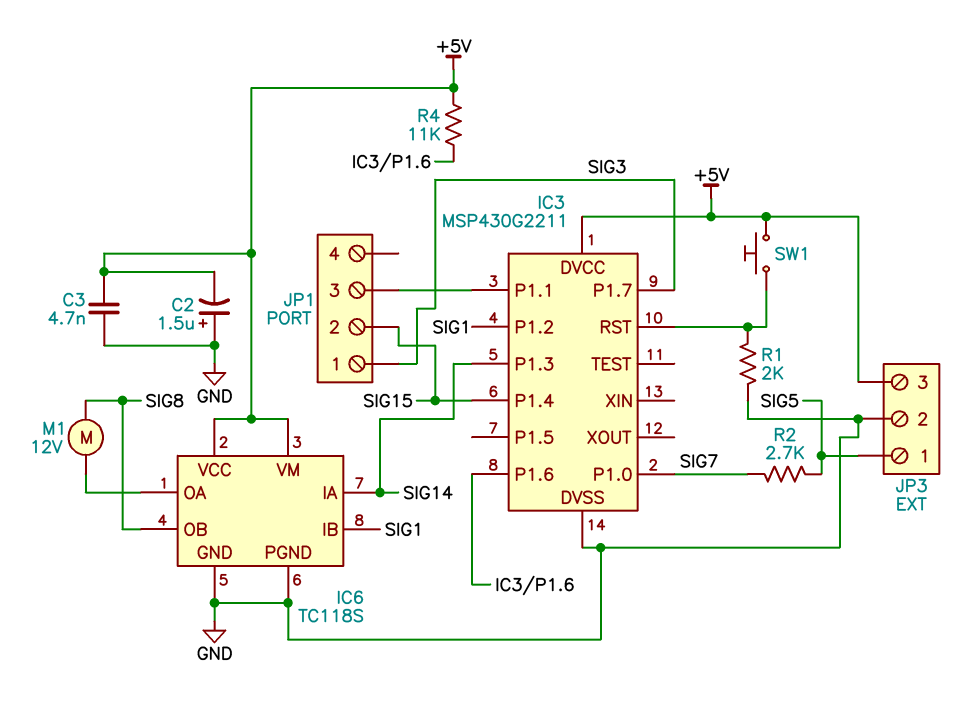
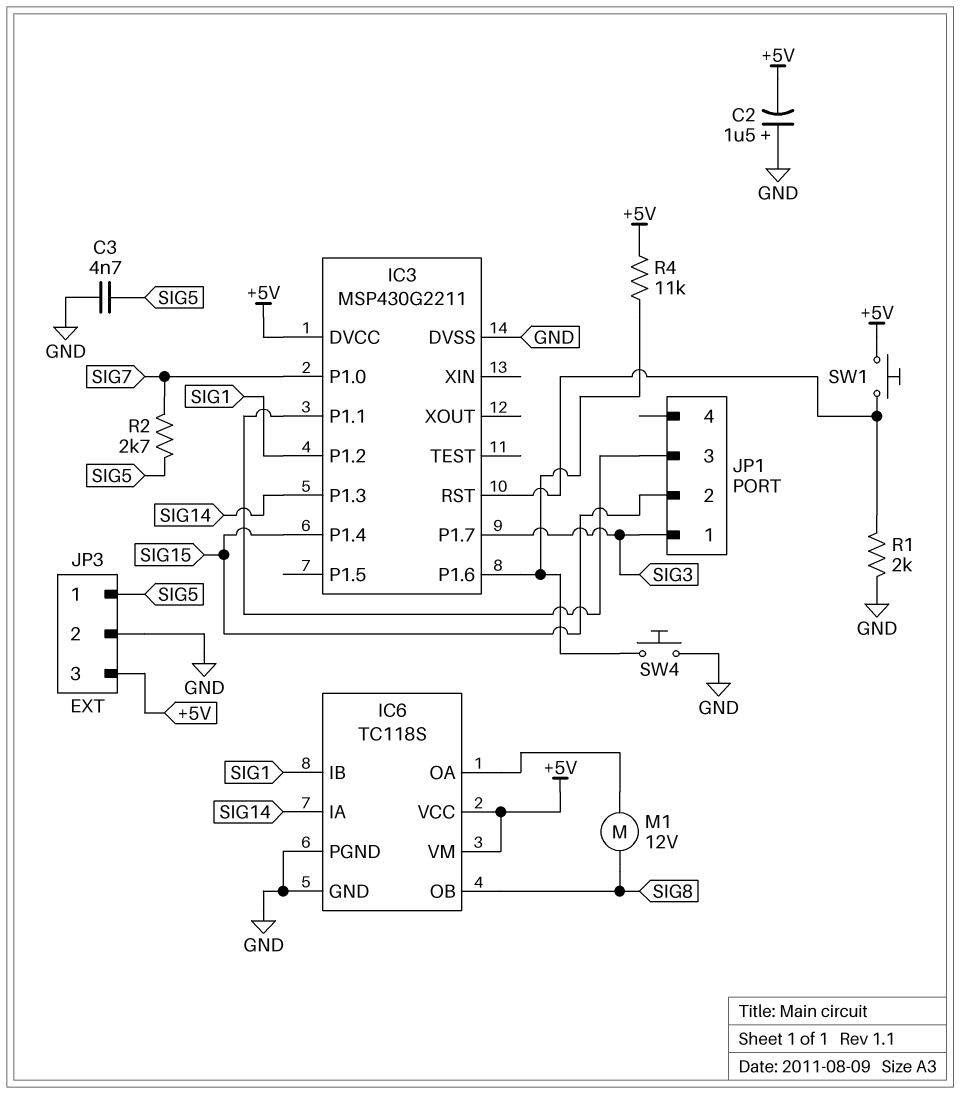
C3: 4.7nF (+5V, GND) -> 4.7nF (GND, SIG5)
SW4: none -> button (GND, IC3/P1.6)

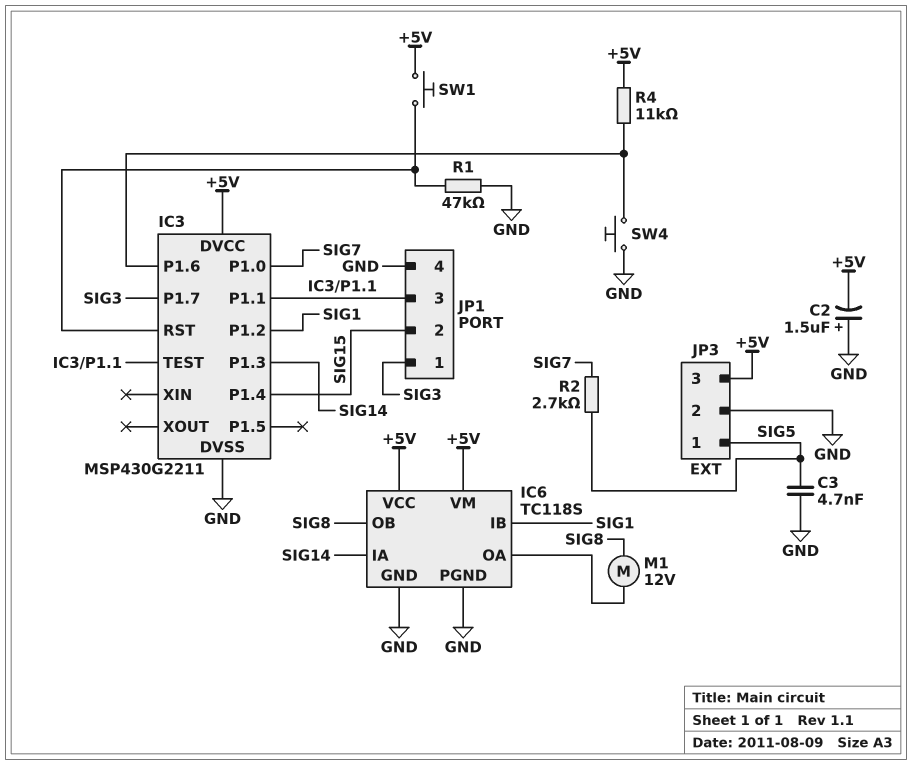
IC3 pin TEST: none -> IC3/P1.1
JP1 pin 4: none -> GND
R1: 2k (GND, IC3/RST) -> 47k (GND, IC3/RST)

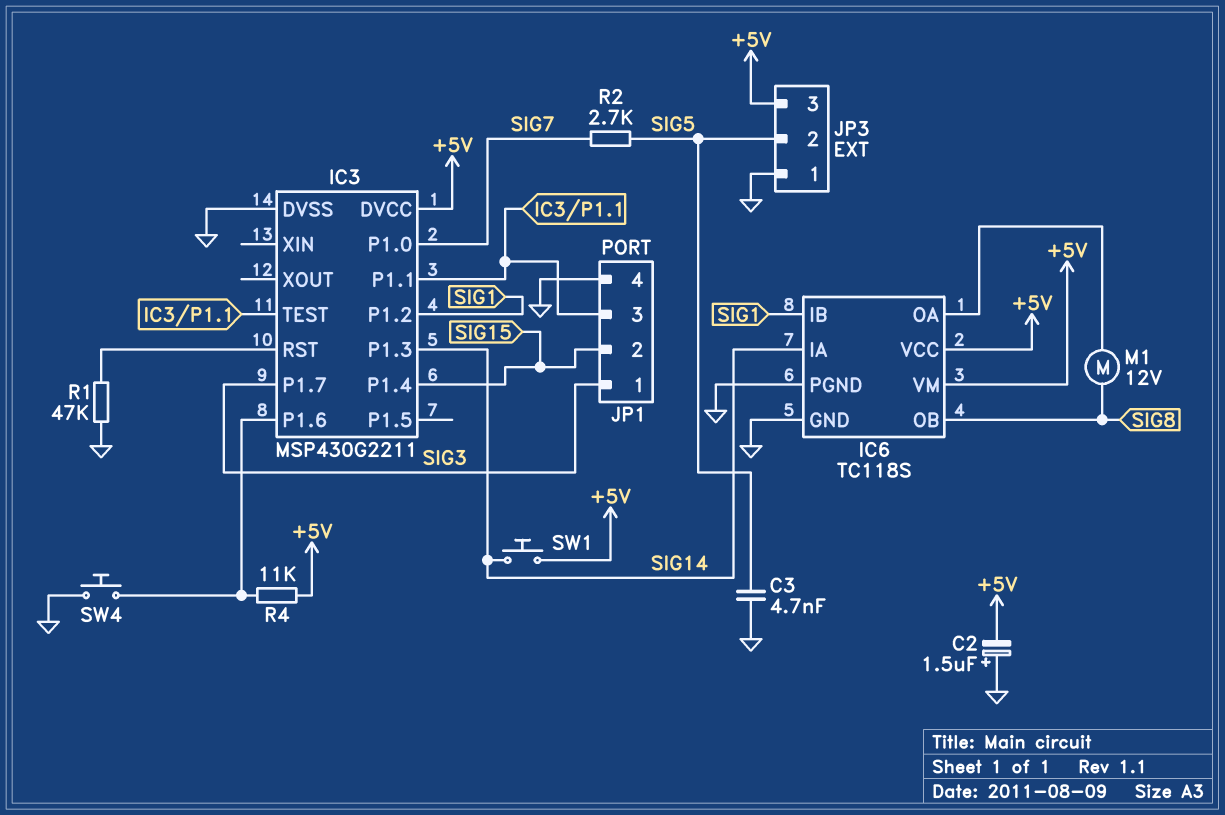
JP3 pin 1: SIG5 -> GND
JP3 pin 2: GND -> SIG5
SW1: button (+5V, IC3/RST) -> button (+5V, SIG14)

